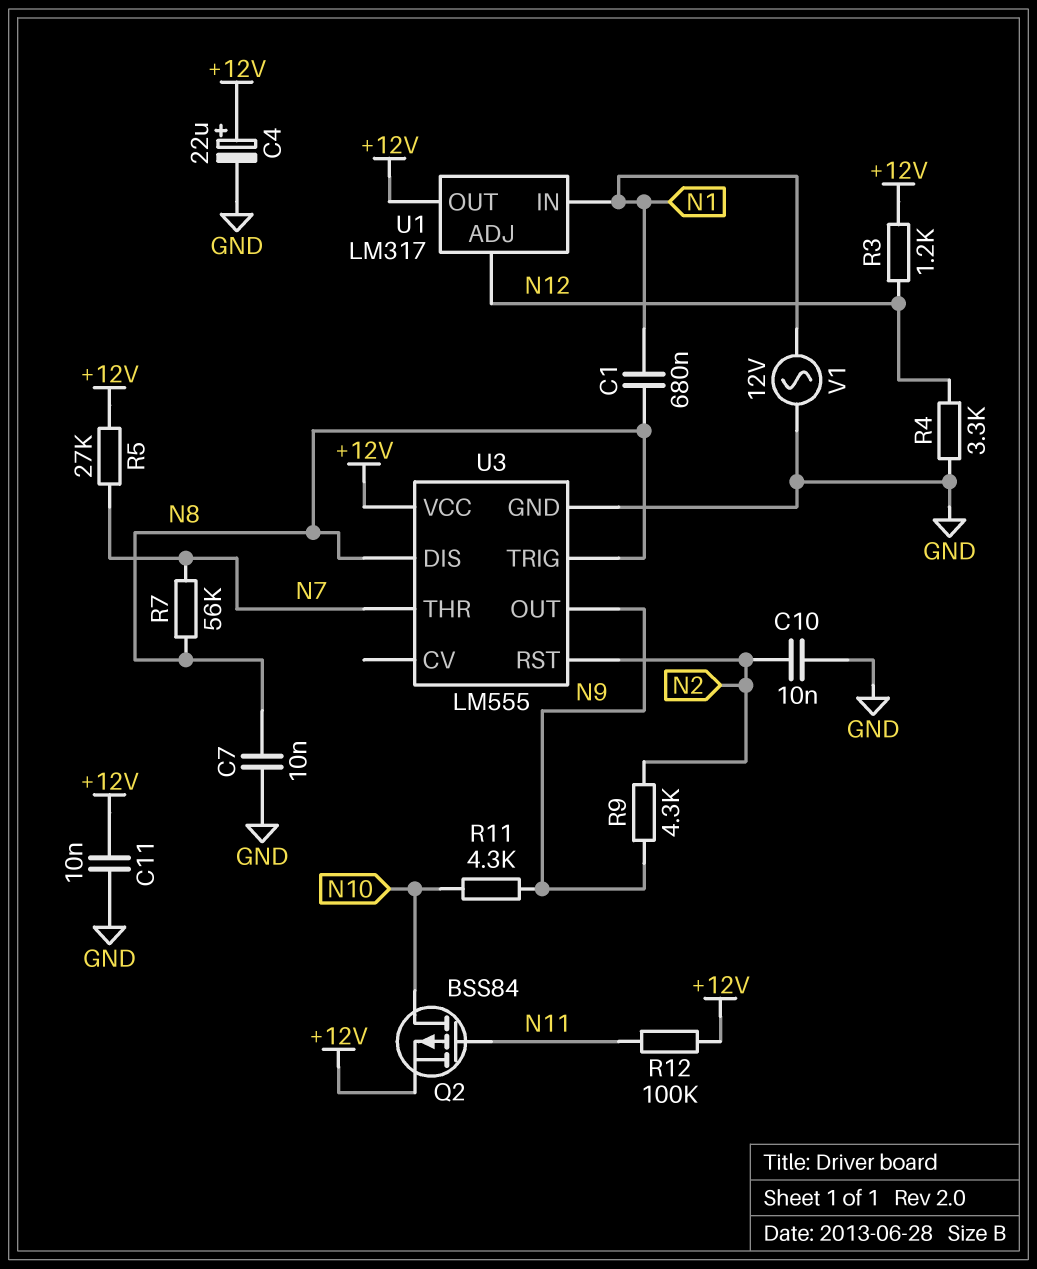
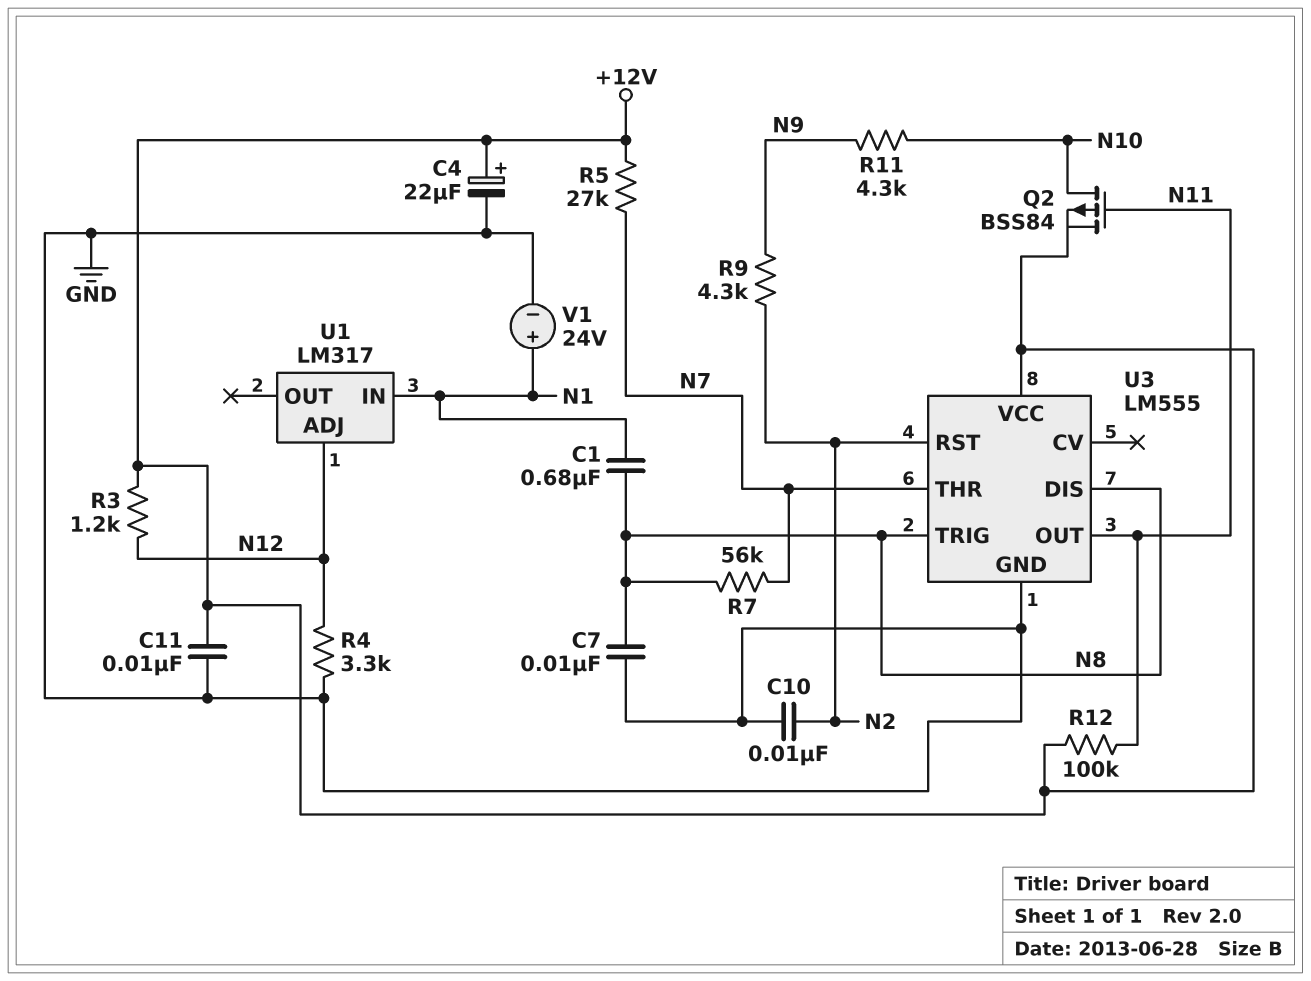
U1 pin OUT: +12V -> none
U3 pin OUT: N9 -> N11
V1: AC 12V (GND, N1) -> 24V (plus N1, minus GND)

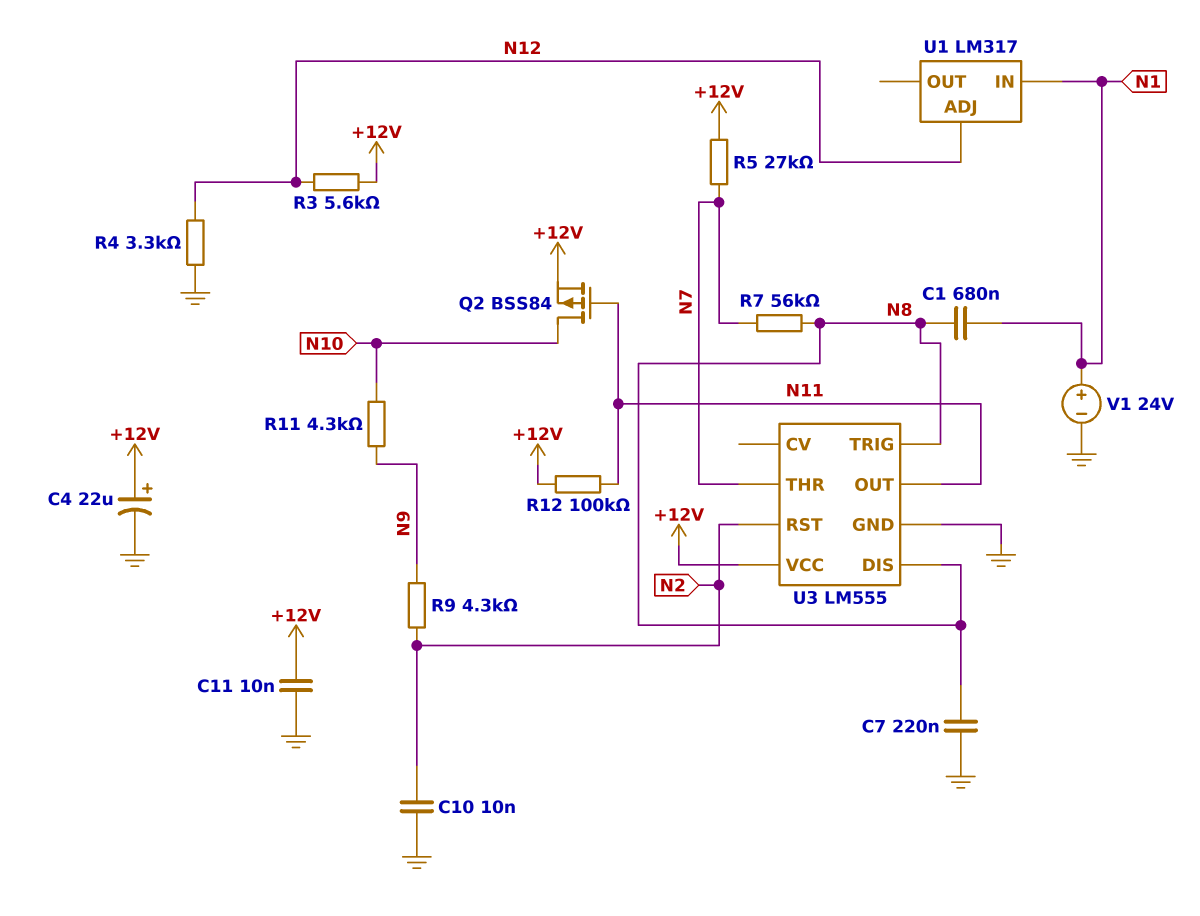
C7: 10nF (GND, N8) -> 220nF (GND, N8)
R3: 1.2k (+12V, N12) -> 5.6k (+12V, N12)

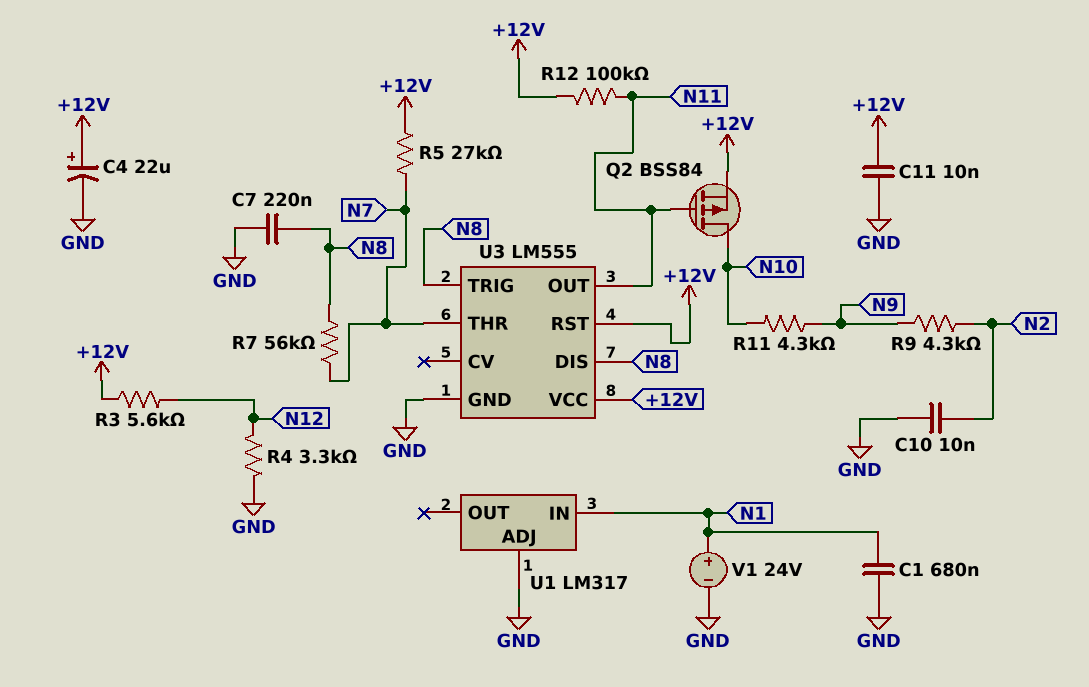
C1: 680nF (N1, N8) -> 680nF (GND, N1)
U1 pin ADJ: N12 -> GND
U3 pin RST: N2 -> +12V

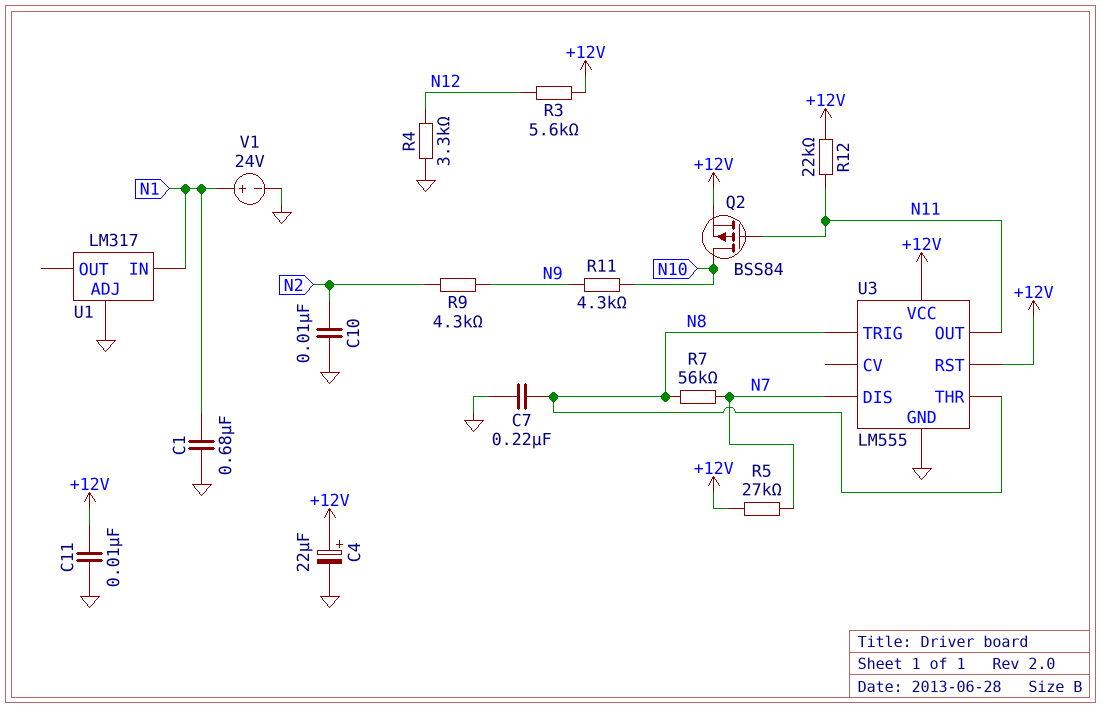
R12: 100k (+12V, N11) -> 22k (+12V, N11)
U3 pin DIS: N8 -> N7
U3 pin THR: N7 -> N8

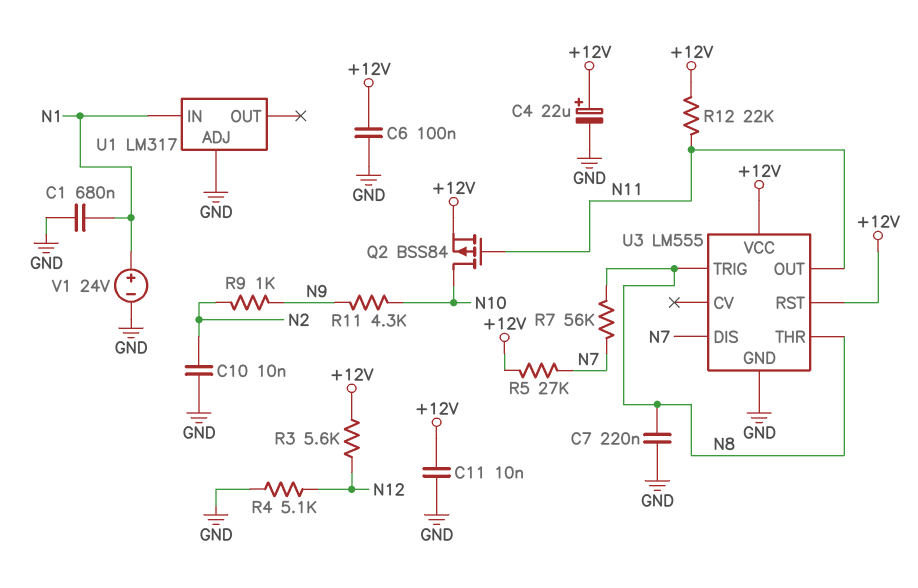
C6: none -> 100nF (+12V, GND)
R4: 3.3k (GND, N12) -> 5.1k (GND, N12)
R9: 4.3k (N2, N9) -> 1k (N2, N9)

